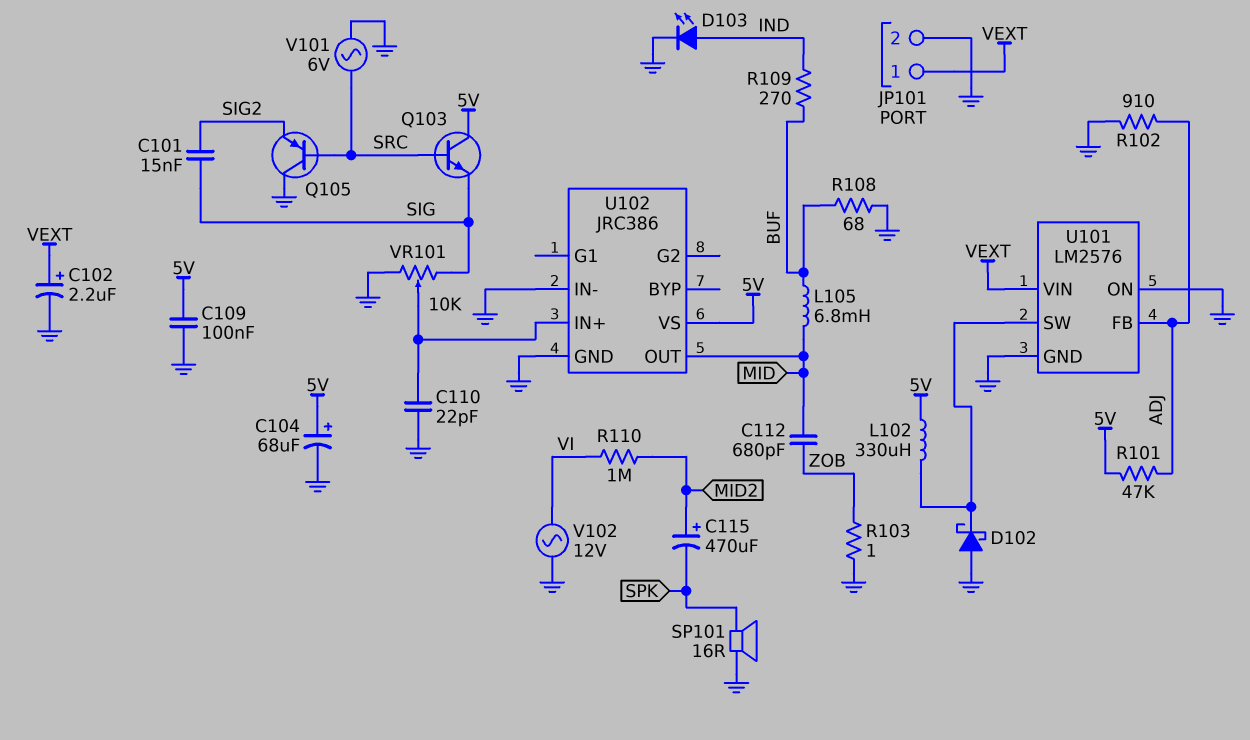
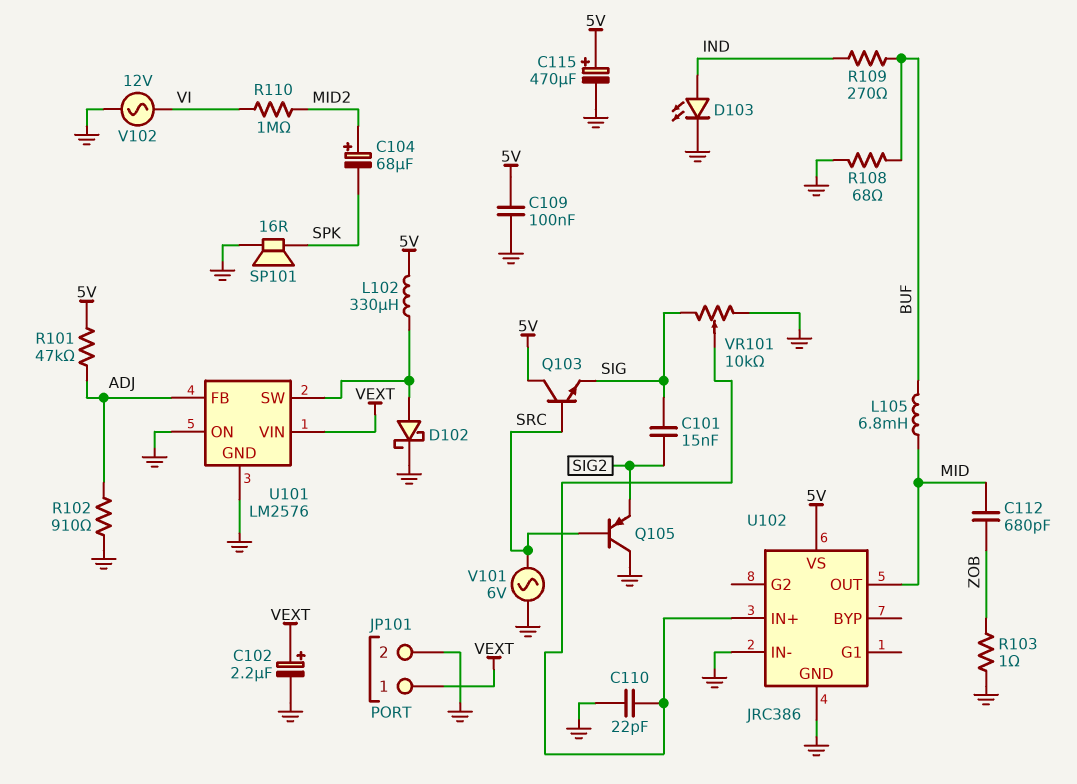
C104: 68uF (plus 5V, minus GND) -> 68uF (plus MID2, minus SPK)
C115: 470uF (plus MID2, minus SPK) -> 470uF (plus 5V, minus GND)
D102: schottky (A GND, K U101/SW) -> schottky (A U101/SW, K GND)

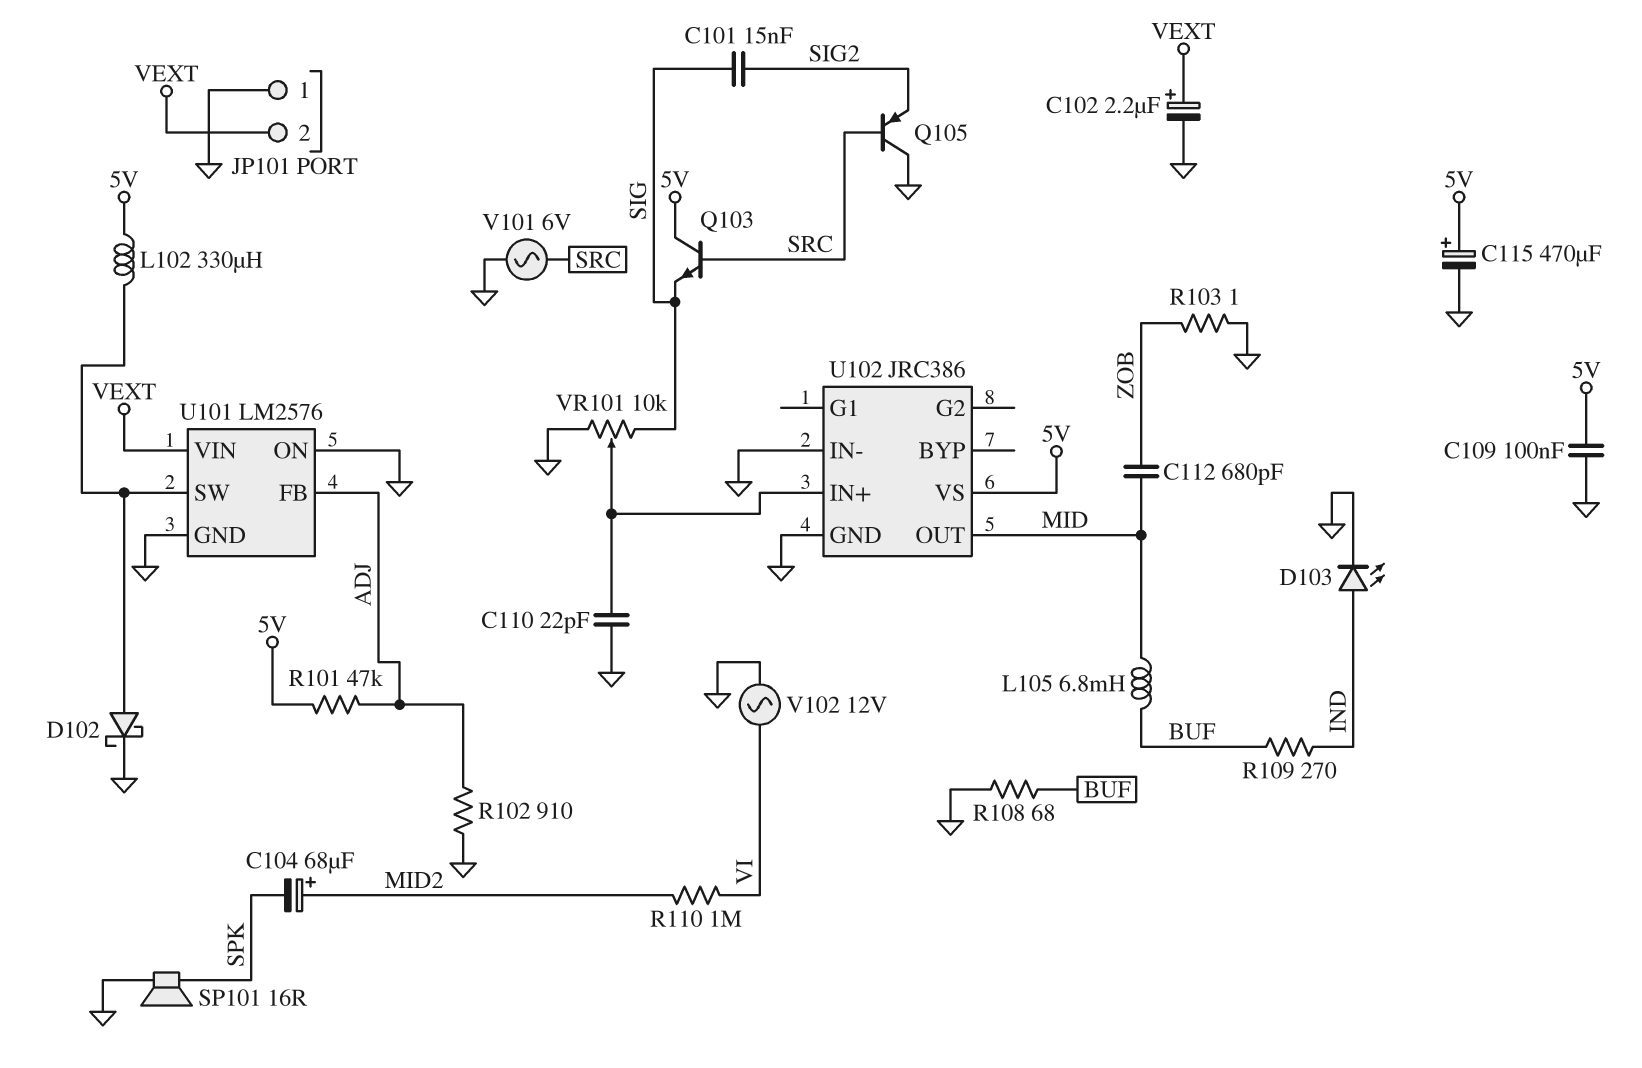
JP101 pin 1: VEXT -> GND
JP101 pin 2: GND -> VEXT

